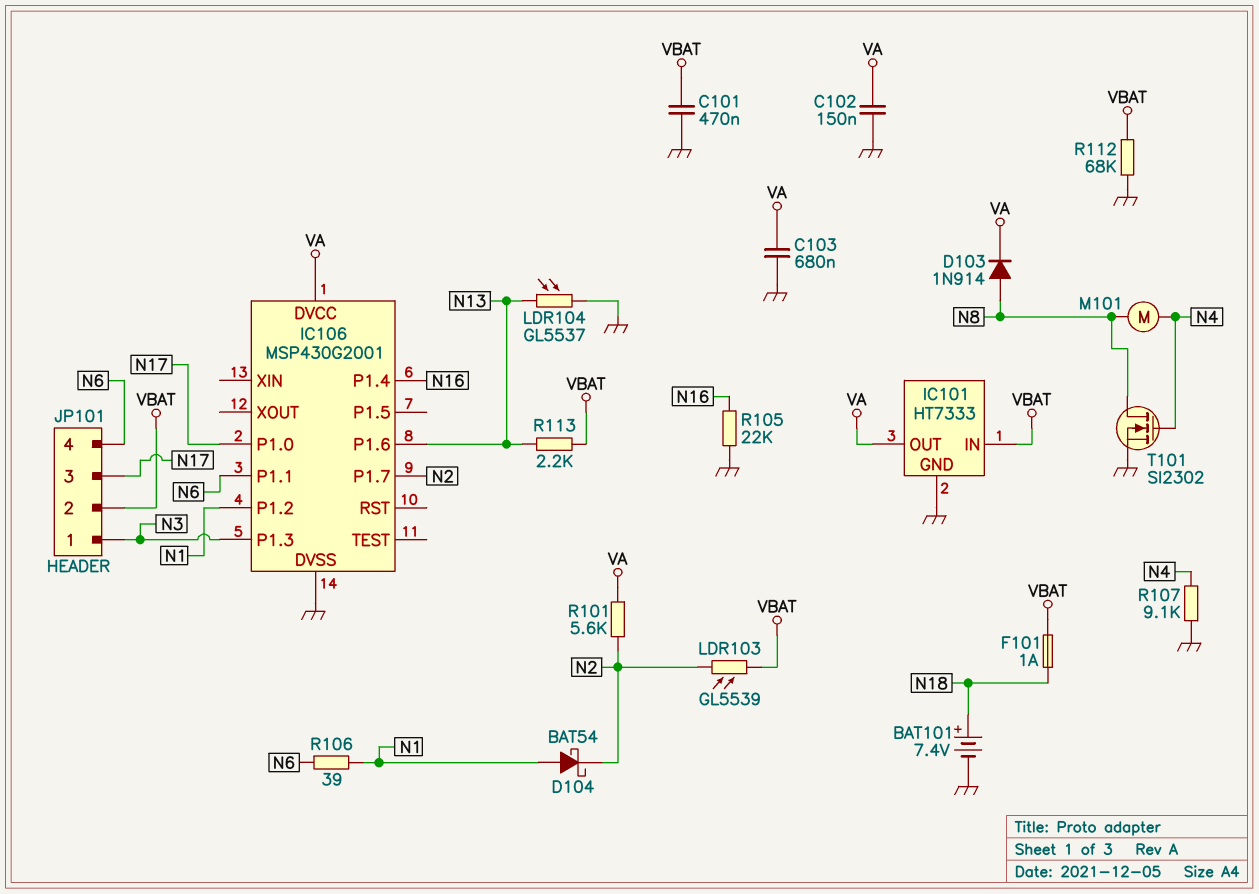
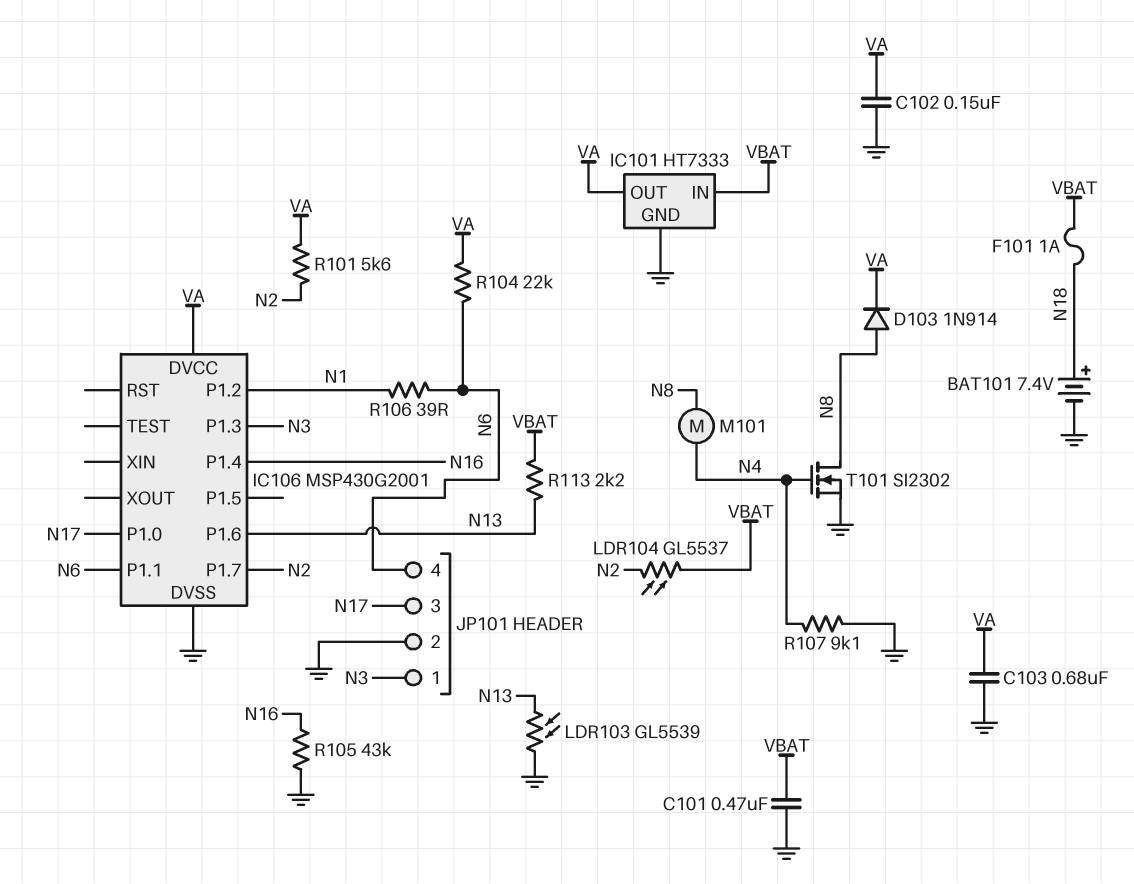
D104: schottky BAT54 (A N1, K N2) -> none
JP101 pin 2: VBAT -> GND
LDR103: GL5539 (N2, VBAT) -> GL5539 (GND, N13)
LDR104: GL5537 (GND, N13) -> GL5537 (N2, VBAT)
R104: none -> 22k (N6, VA)
R105: 22k (GND, N16) -> 43k (GND, N16)
R112: 68k (GND, VBAT) -> none

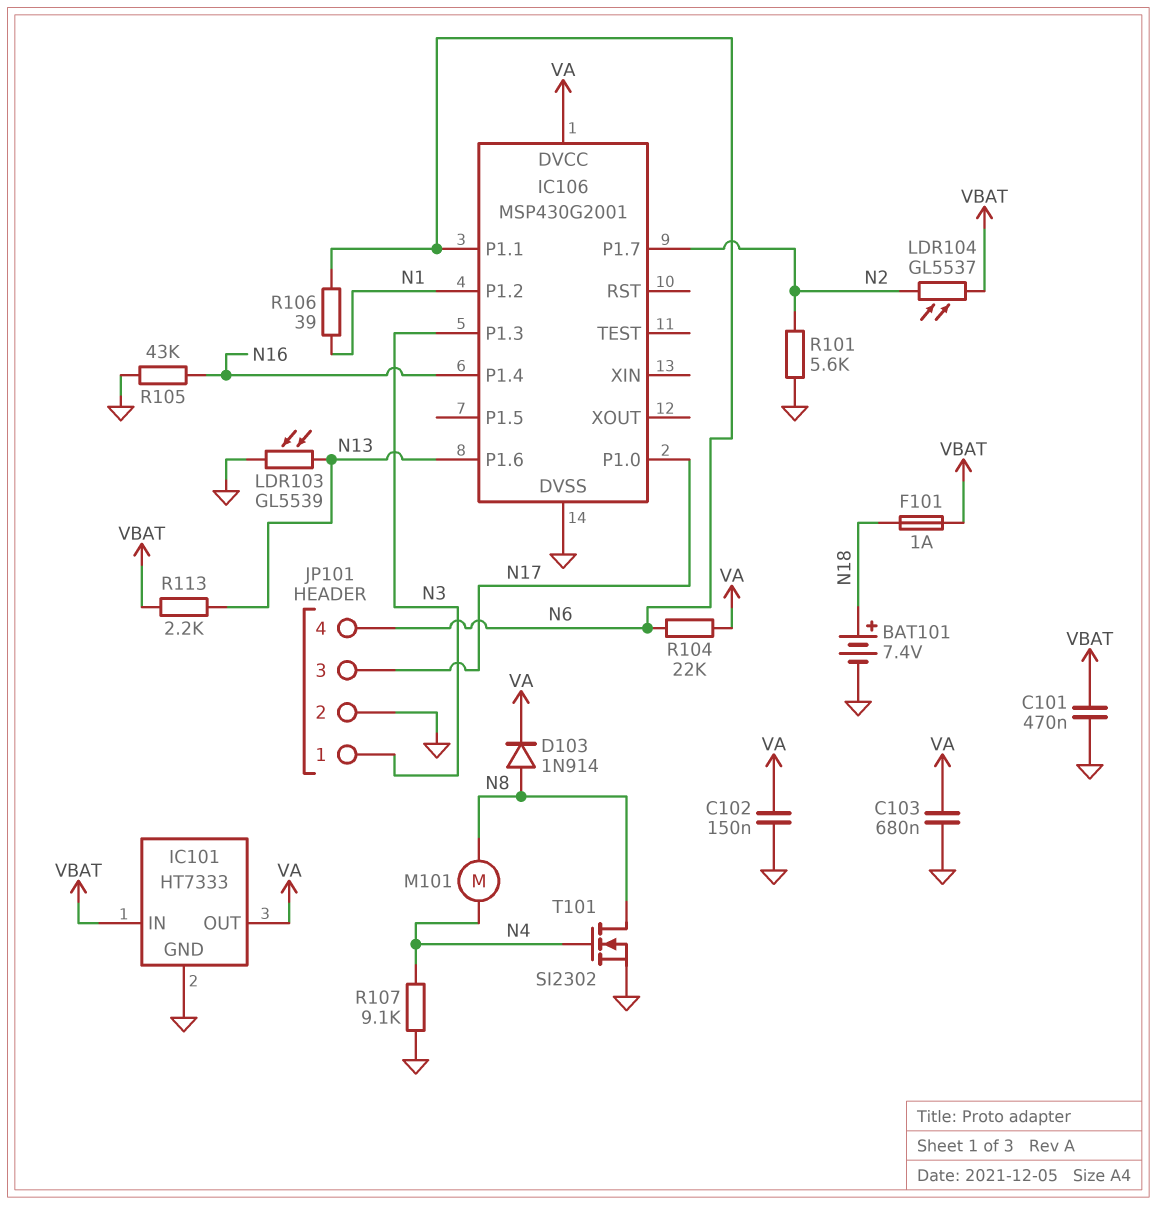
R101: 5.6k (N2, VA) -> 5.6k (GND, N2)

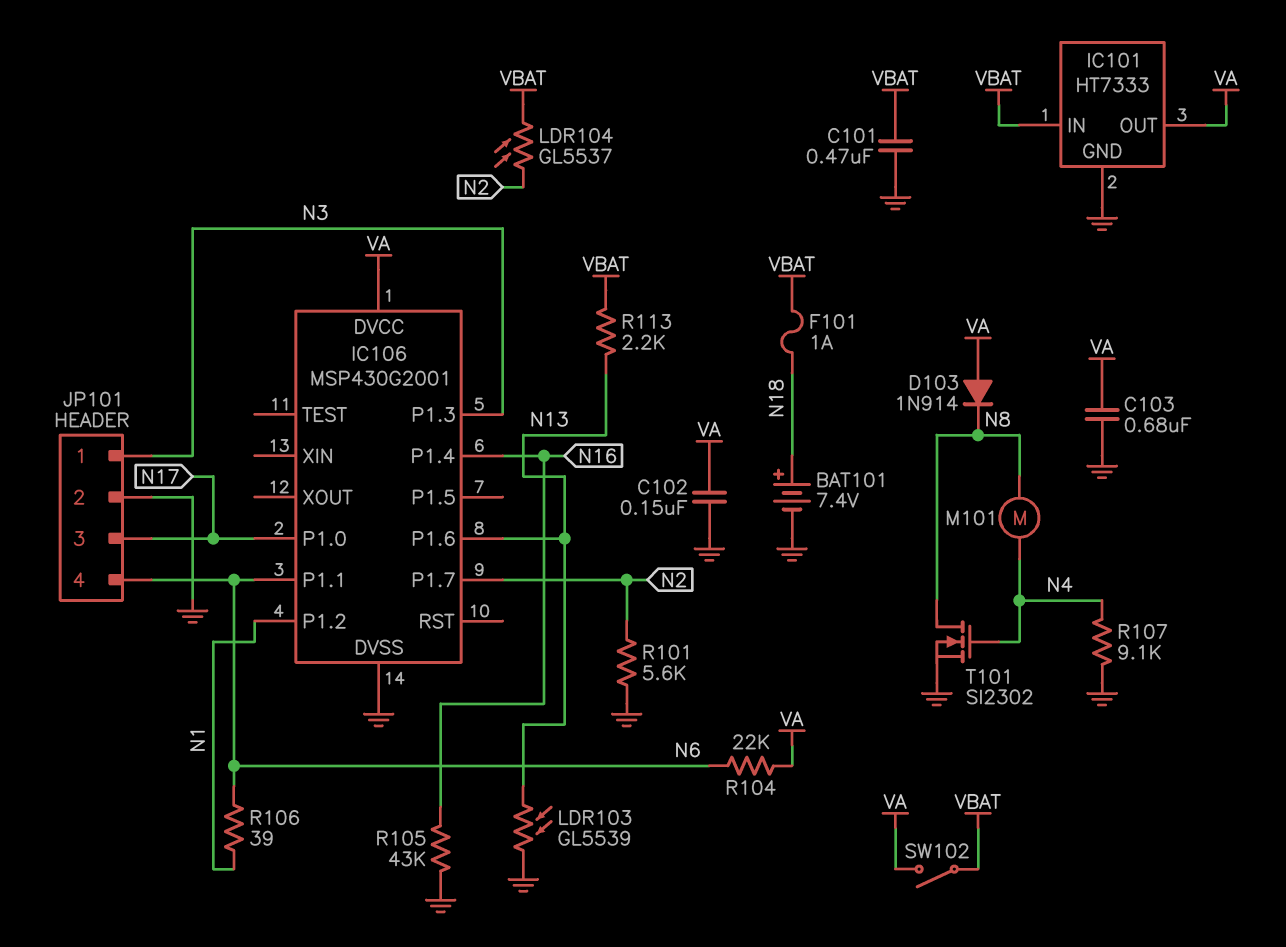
D103: diode 1N914 (A N8, K VA) -> diode 1N914 (A VA, K N8)
SW102: none -> switch (VA, VBAT)

